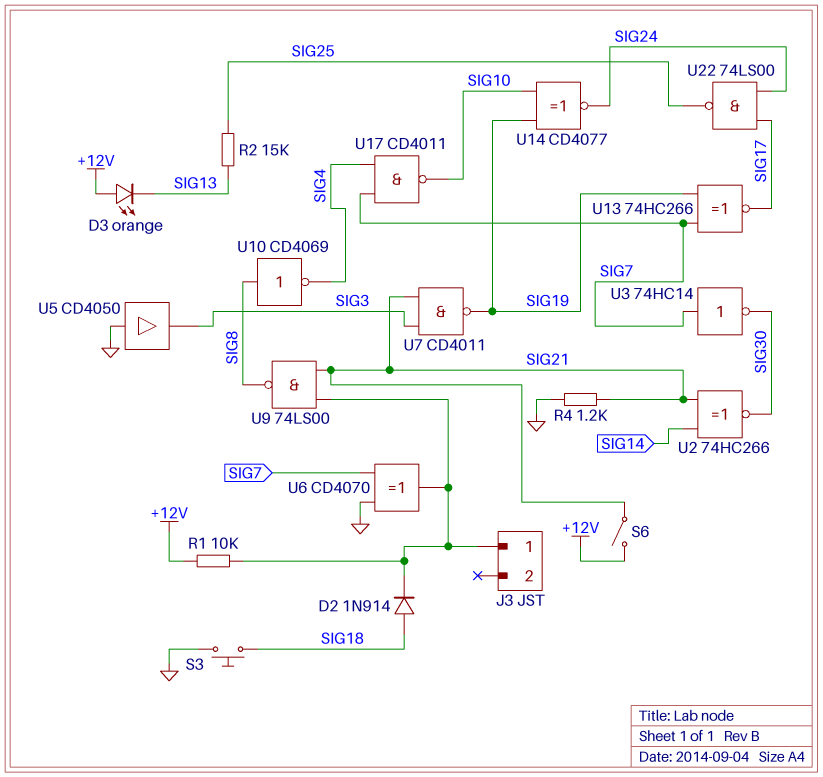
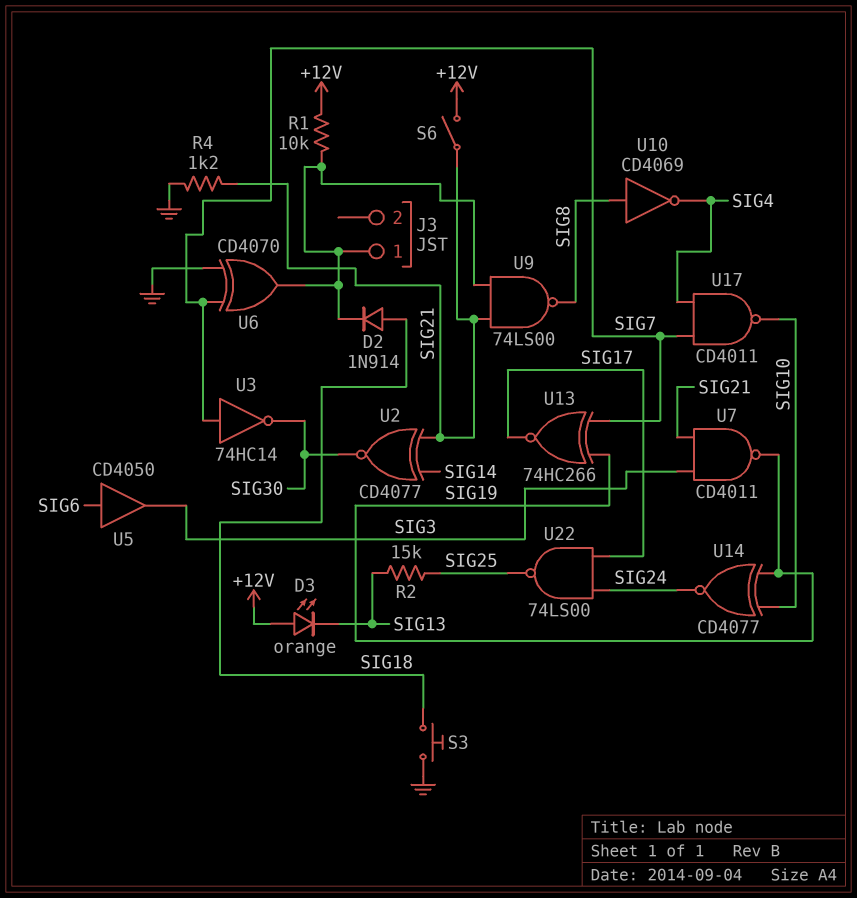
U2: XNOR 74HC266 (in SIG14, in SIG21, out SIG30) -> XNOR CD4077 (in SIG14, in SIG21, out SIG30)
U5: buffer CD4050 (in GND, out SIG3) -> buffer CD4050 (in SIG6, out SIG3)

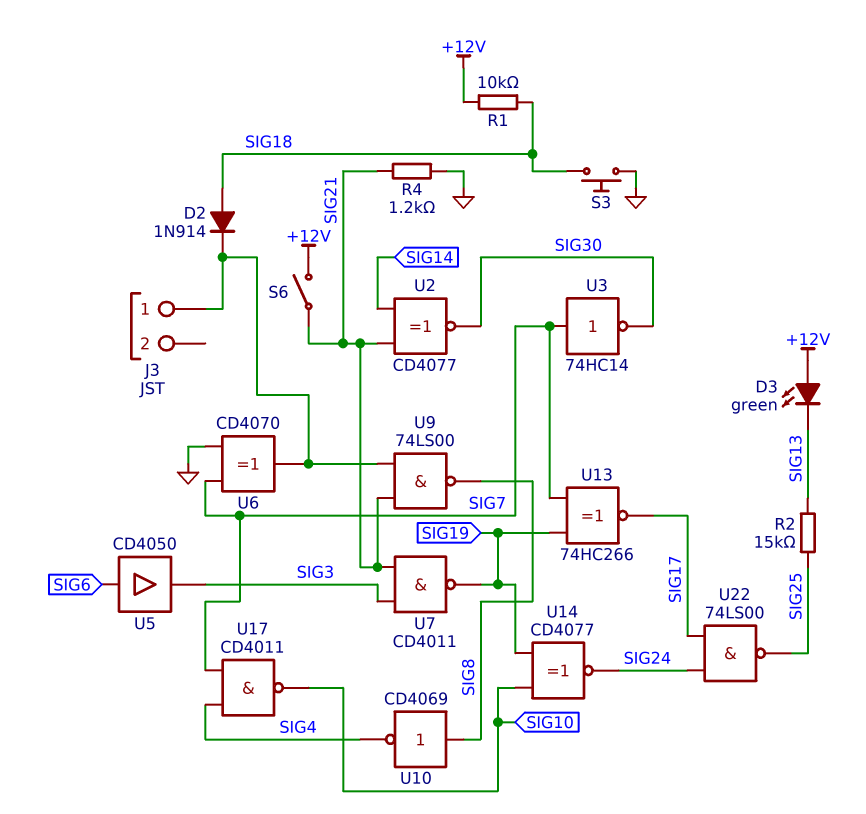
D3: LED orange (A +12V, K SIG13) -> LED green (A +12V, K SIG13)
R1: 10k (+12V, J3/1) -> 10k (+12V, SIG18)

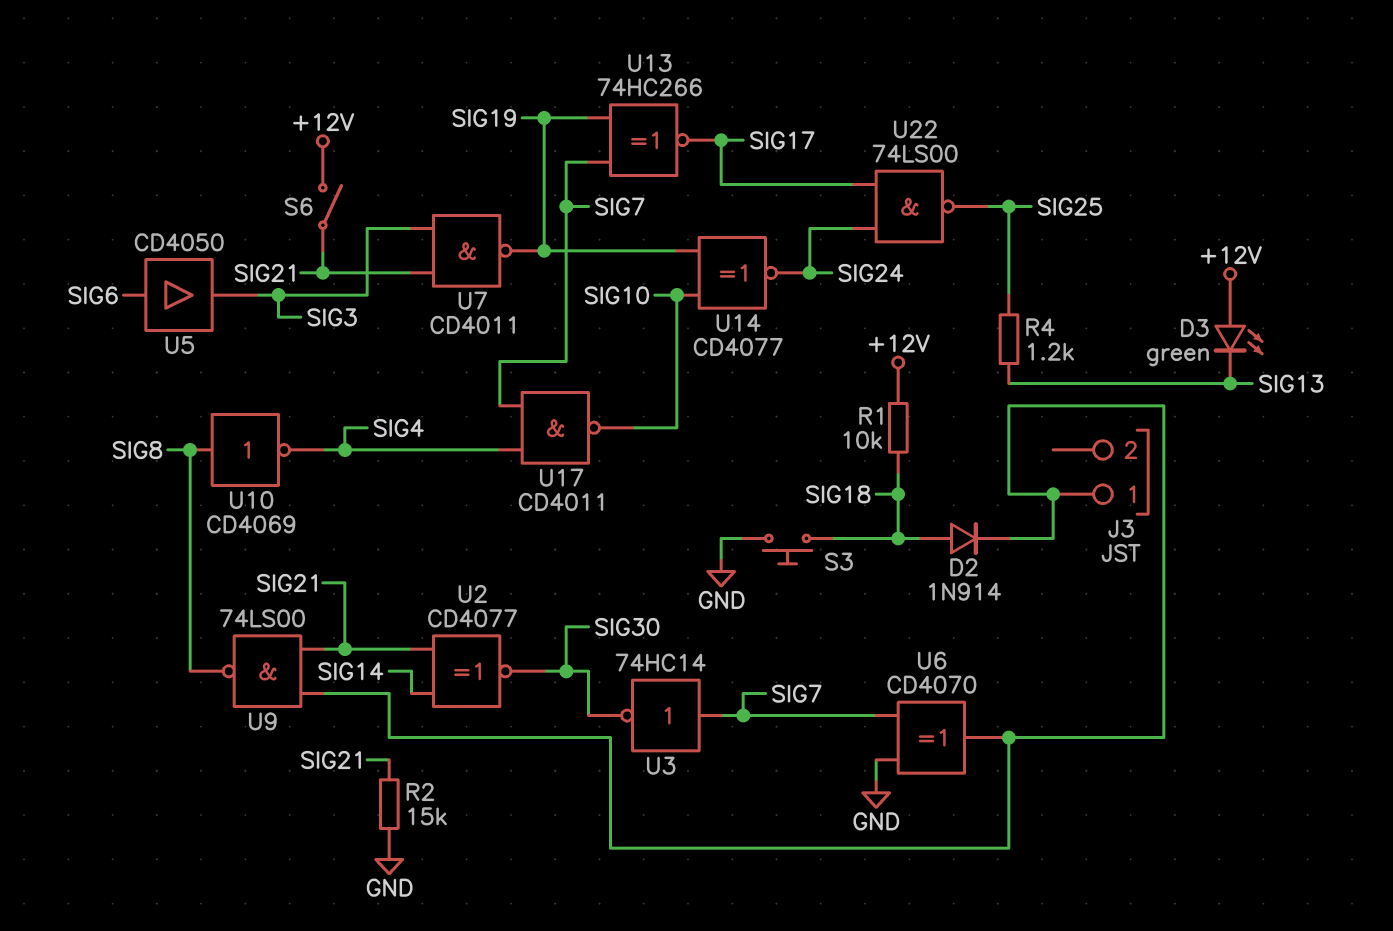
R2: 15k (SIG13, SIG25) -> 15k (GND, SIG21)
R4: 1.2k (GND, SIG21) -> 1.2k (SIG13, SIG25)

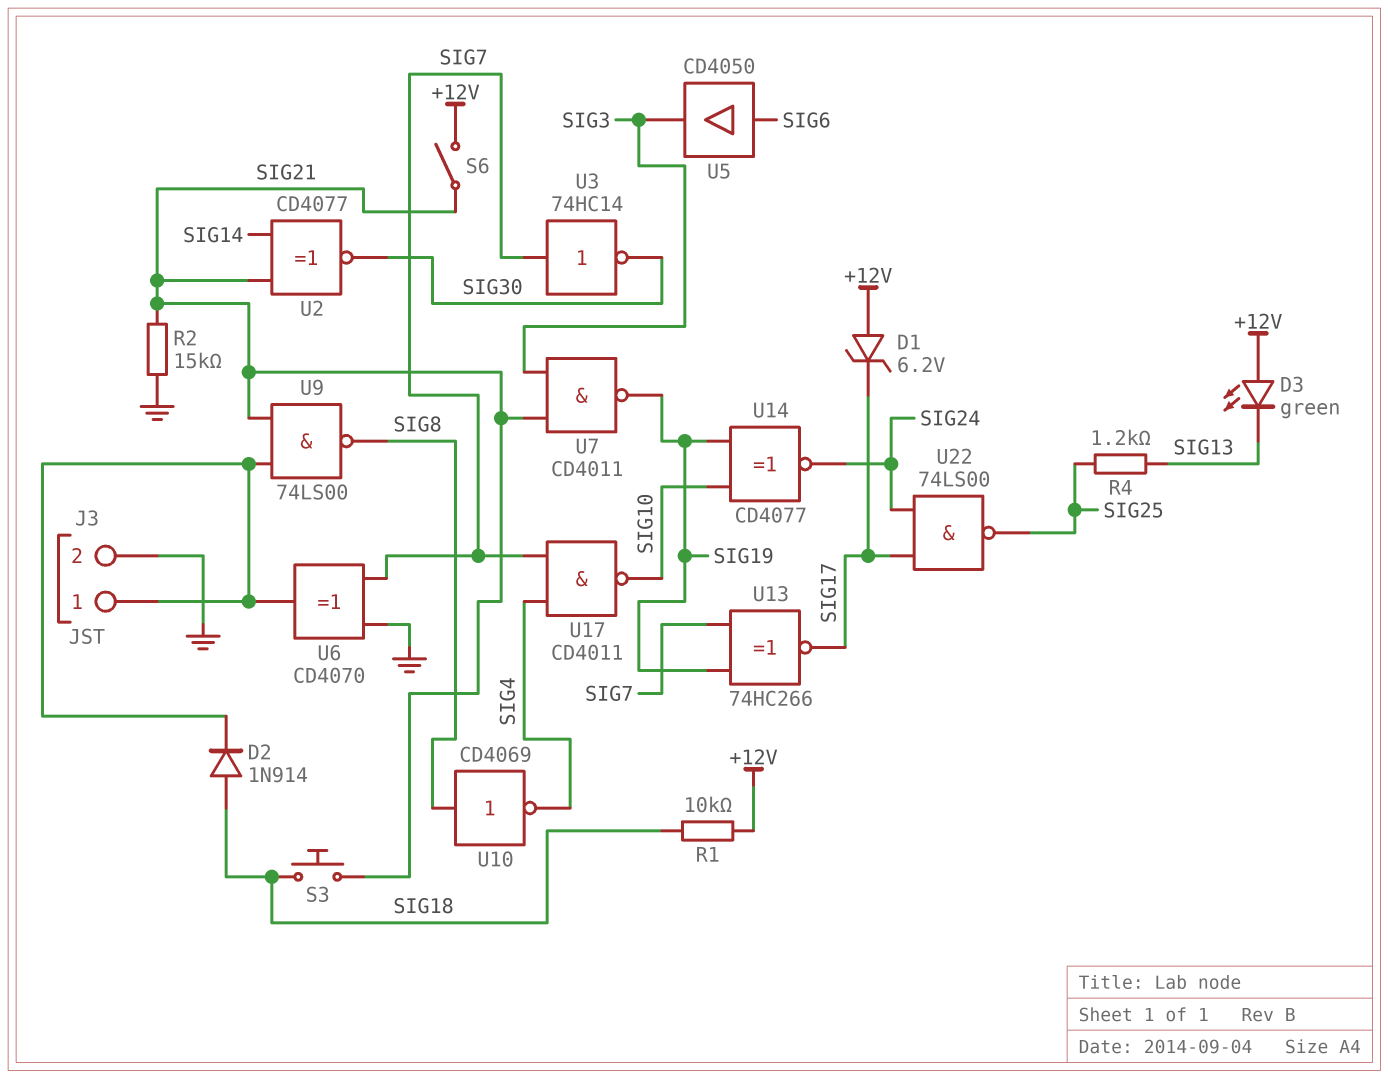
D1: none -> zener 6.2V (A +12V, K SIG17)
J3 pin 2: none -> GND
S3: button (GND, SIG18) -> button (SIG18, SIG21)

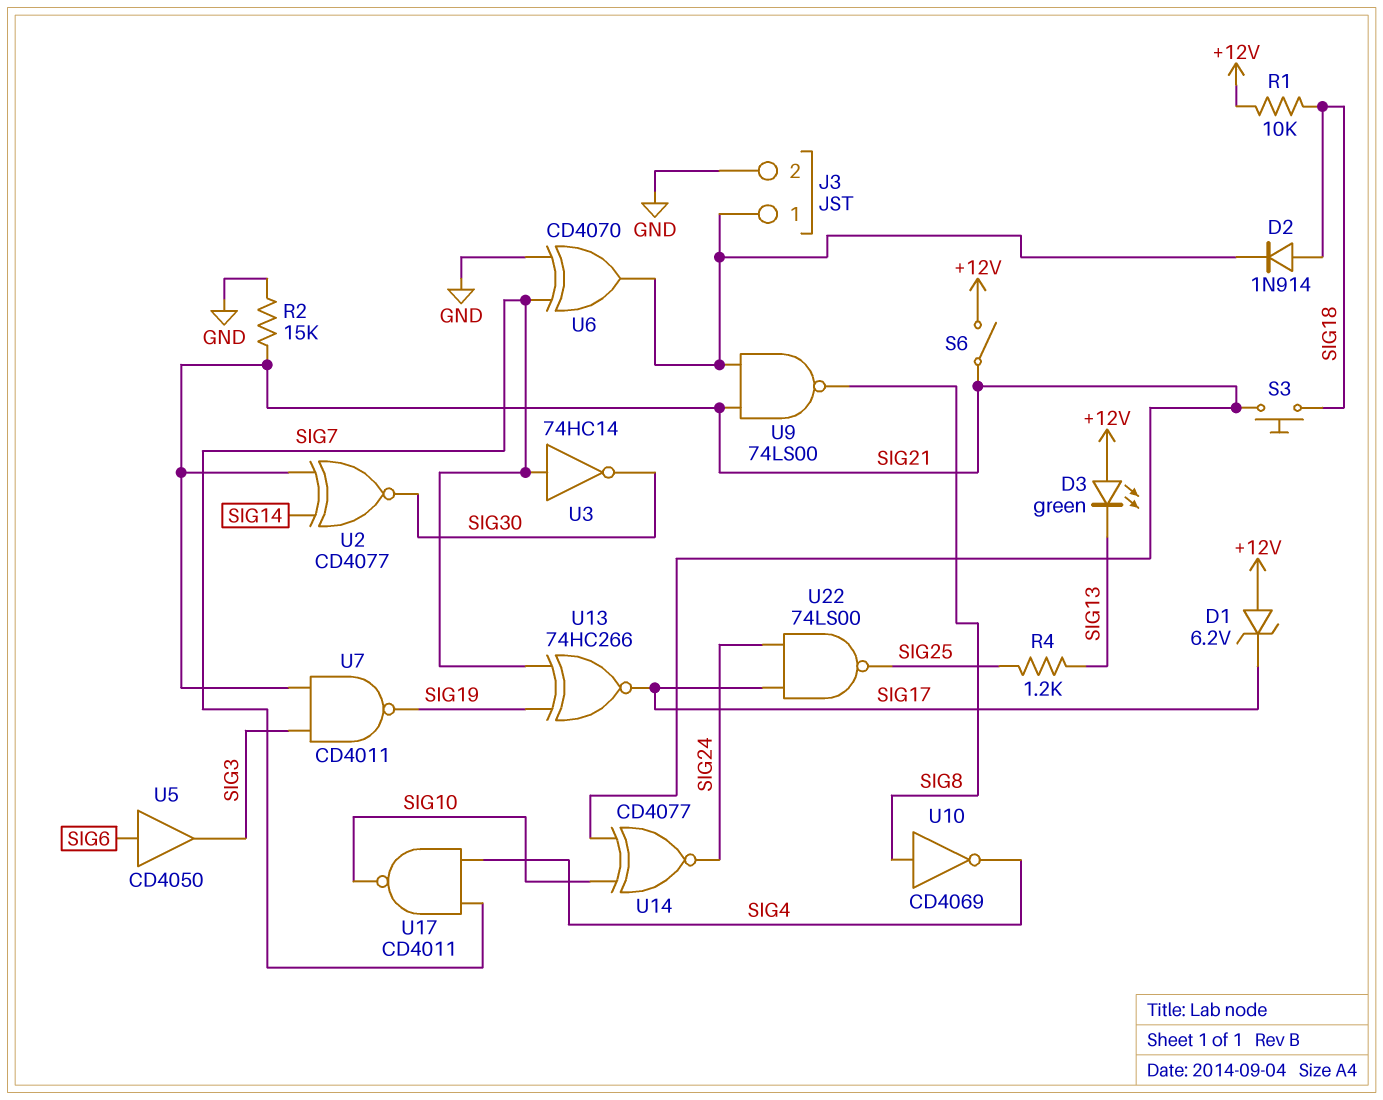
U14: XNOR CD4077 (in SIG10, in SIG19, out SIG24) -> XNOR CD4077 (in SIG10, in SIG21, out SIG24)

